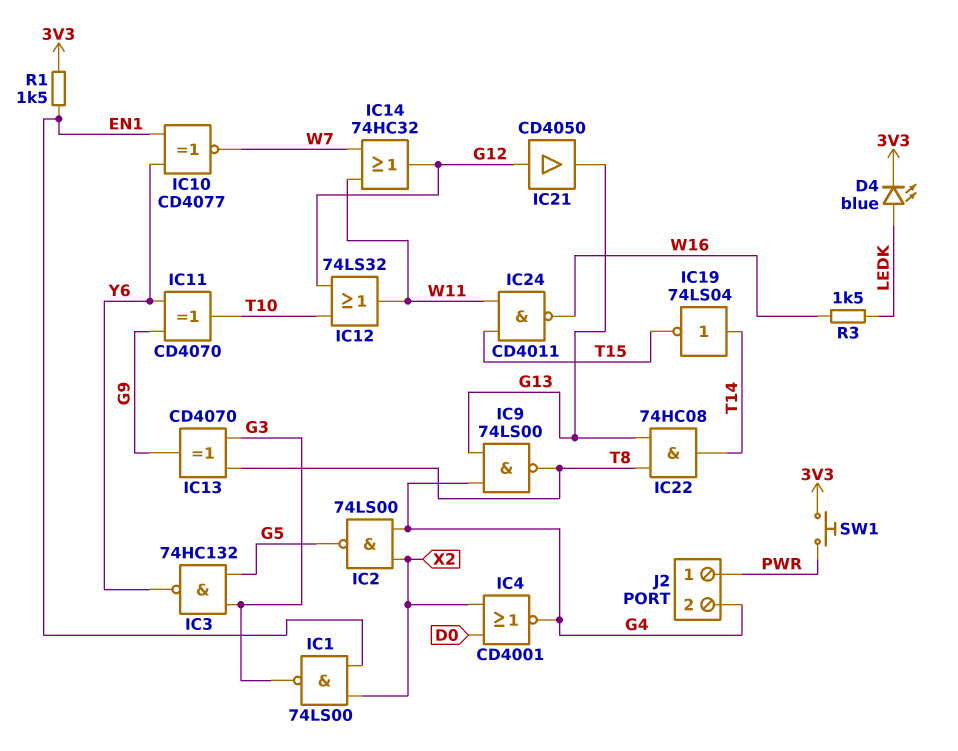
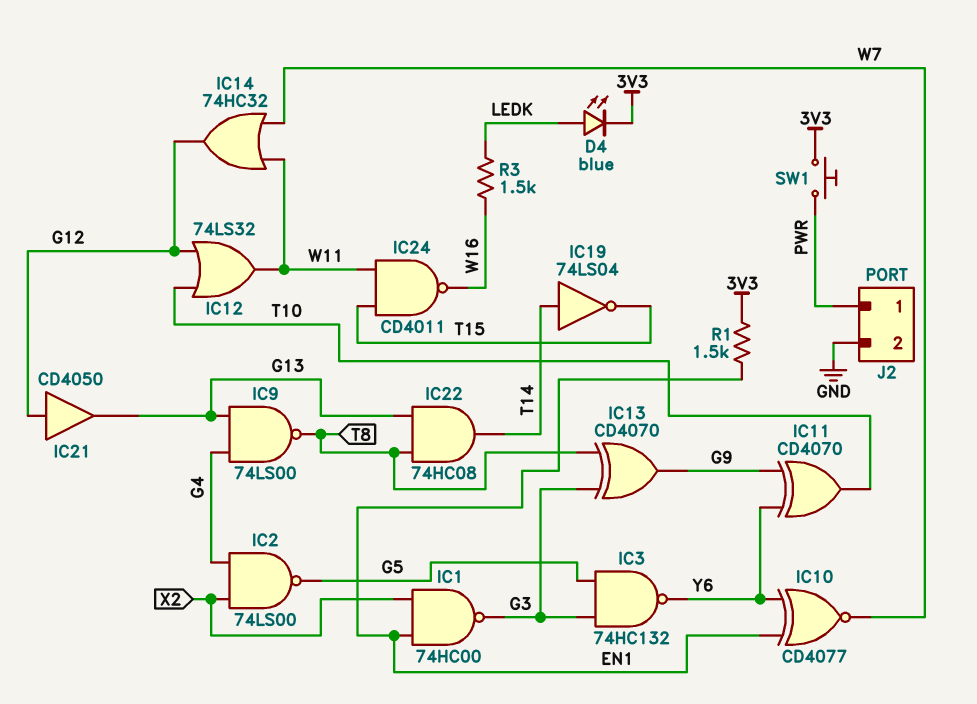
IC1: NAND 74LS00 (in EN1, in X2, out G3) -> NAND 74HC00 (in EN1, in X2, out G3)
IC4: NOR CD4001 (in D0, in X2, out G4) -> none
J2 pin 2: G4 -> GND

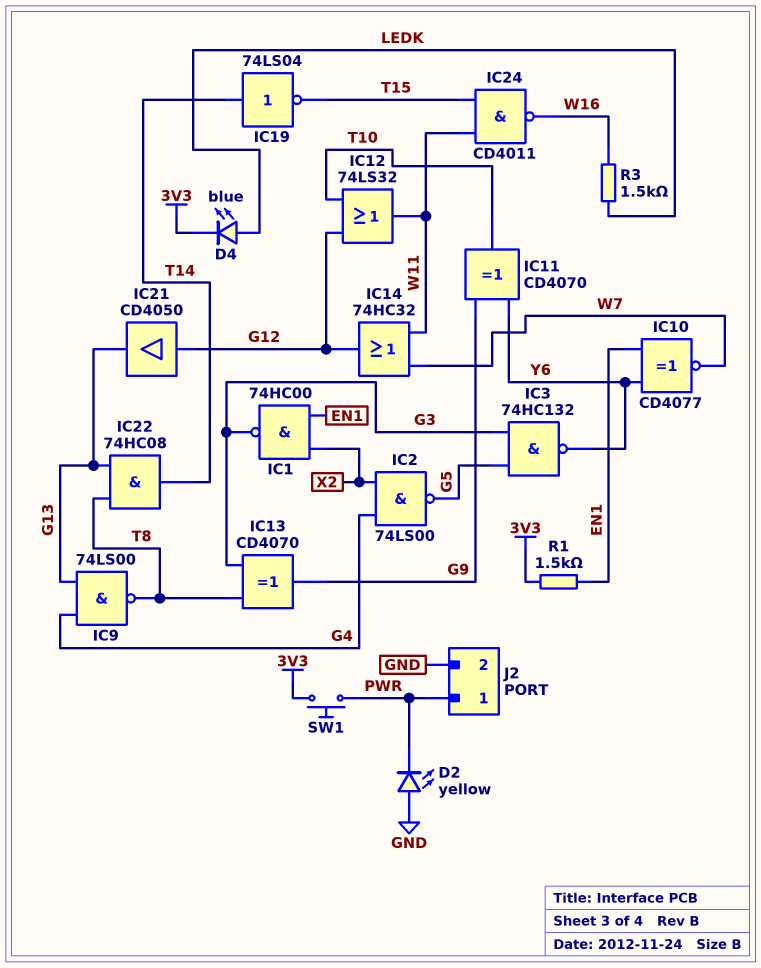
D2: none -> LED yellow (A GND, K PWR)

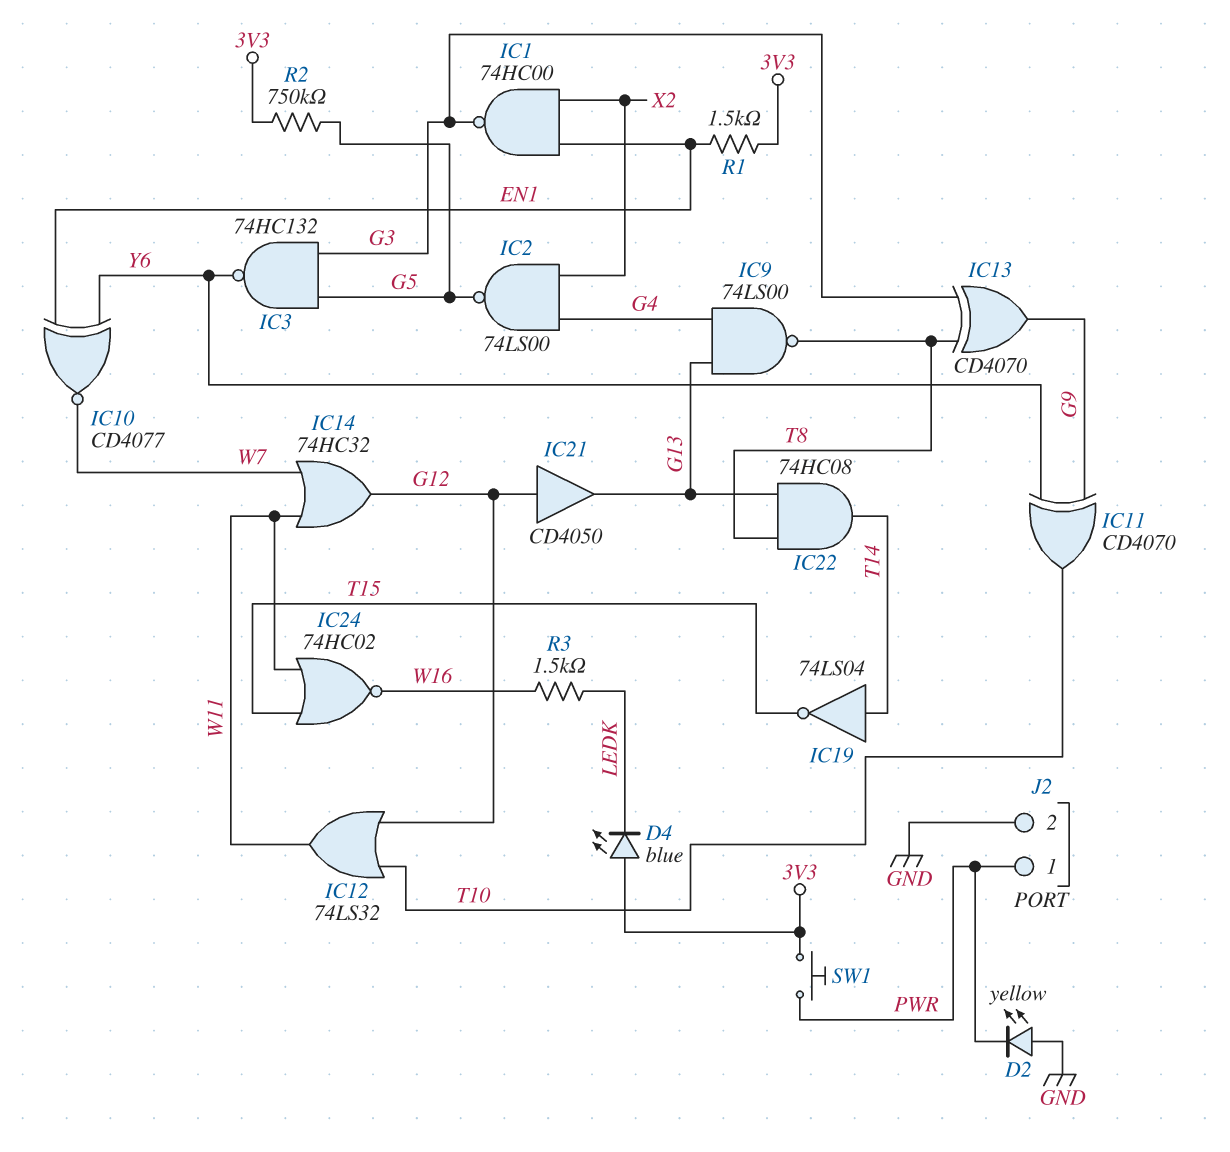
D4: LED blue (A LEDK, K 3V3) -> LED blue (A 3V3, K LEDK)
IC24: NAND CD4011 (in T15, in W11, out W16) -> NOR 74HC02 (in T15, in W11, out W16)
R2: none -> 750k (3V3, G5)

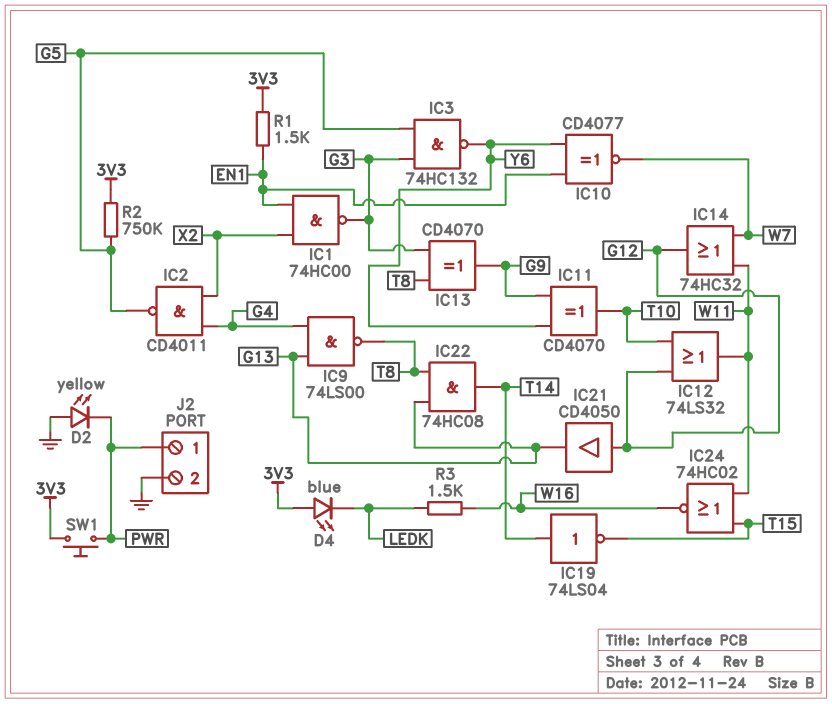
IC2: NAND 74LS00 (in G4, in X2, out G5) -> NAND CD4011 (in G4, in X2, out G5)

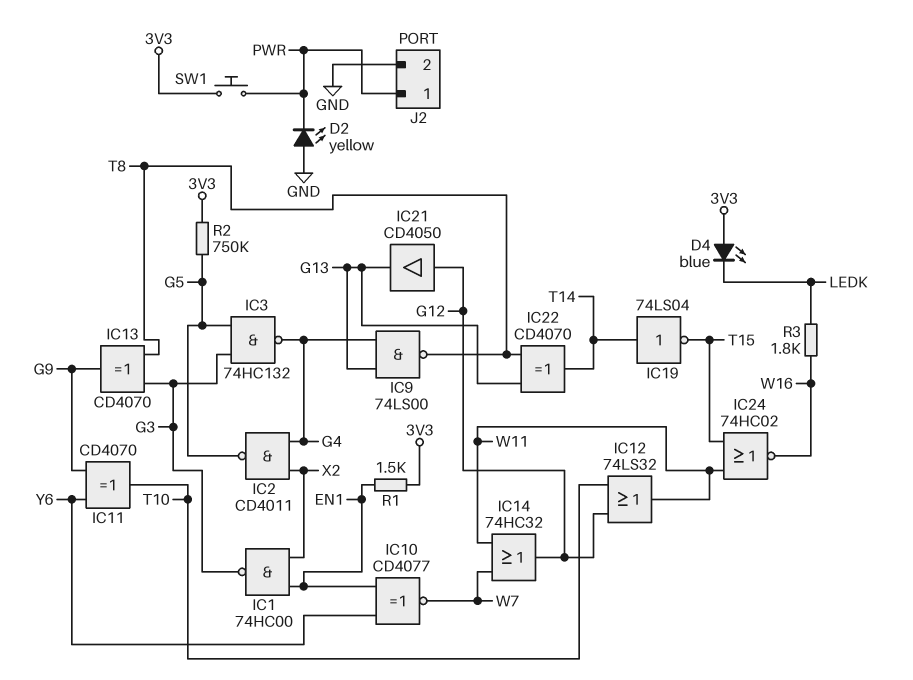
IC3: NAND 74HC132 (in G3, in G5, out Y6) -> NAND 74HC132 (in G3, in G5, out G4)
IC22: AND 74HC08 (in G13, in T8, out T14) -> XOR CD4070 (in G13, in T8, out T14)
R3: 1.5k (LEDK, W16) -> 1.8k (LEDK, W16)

